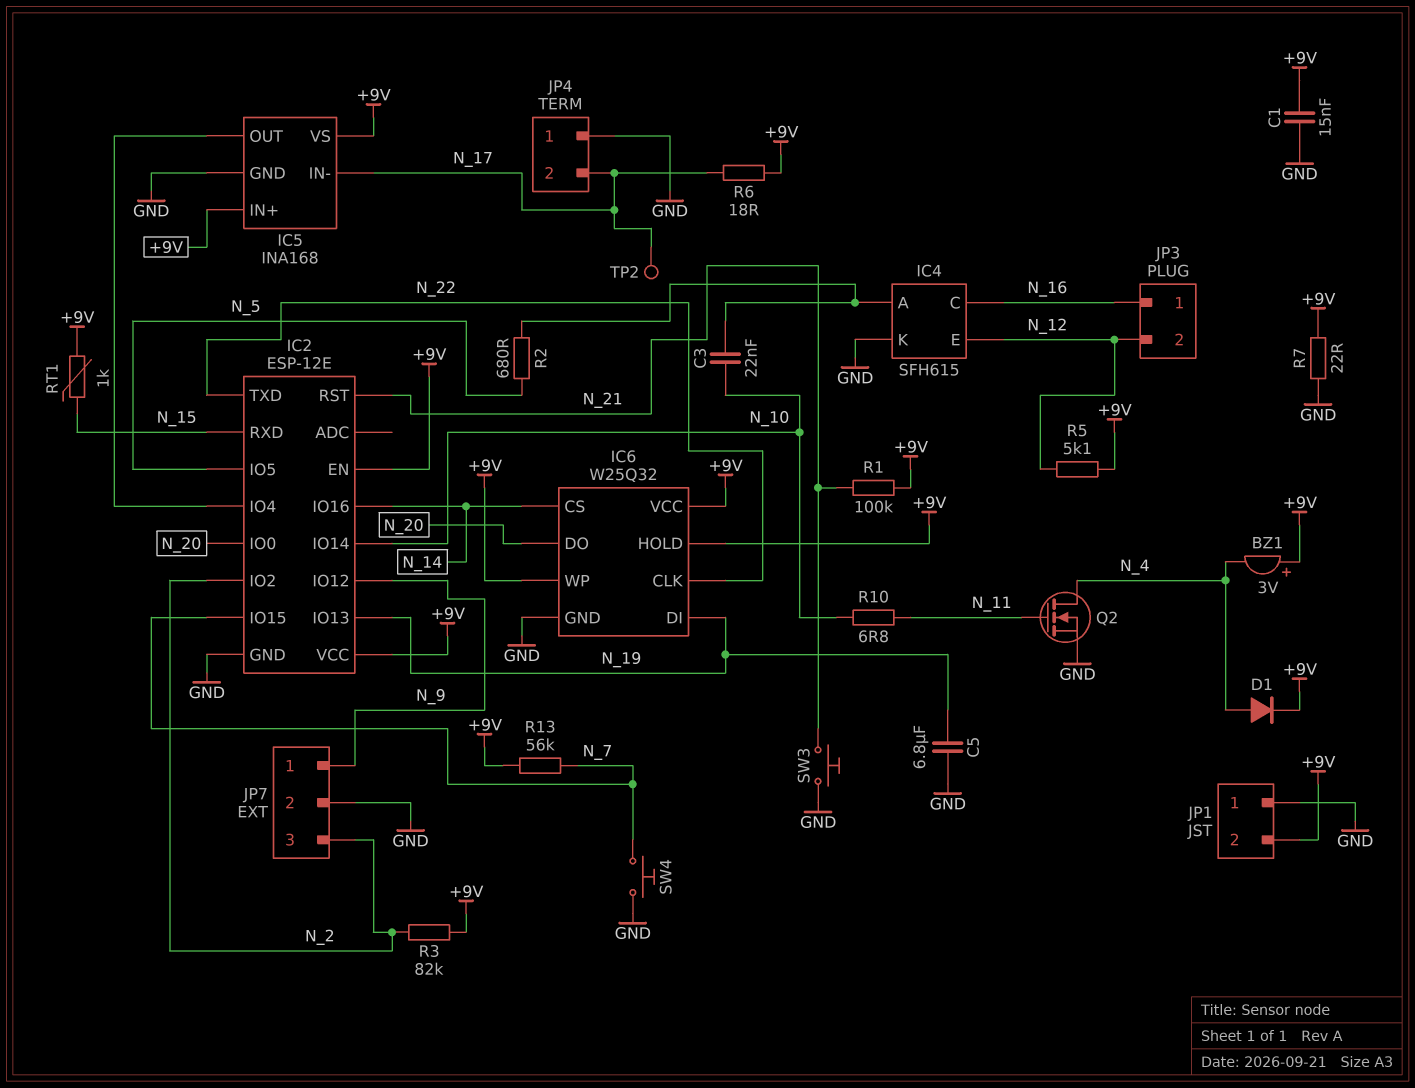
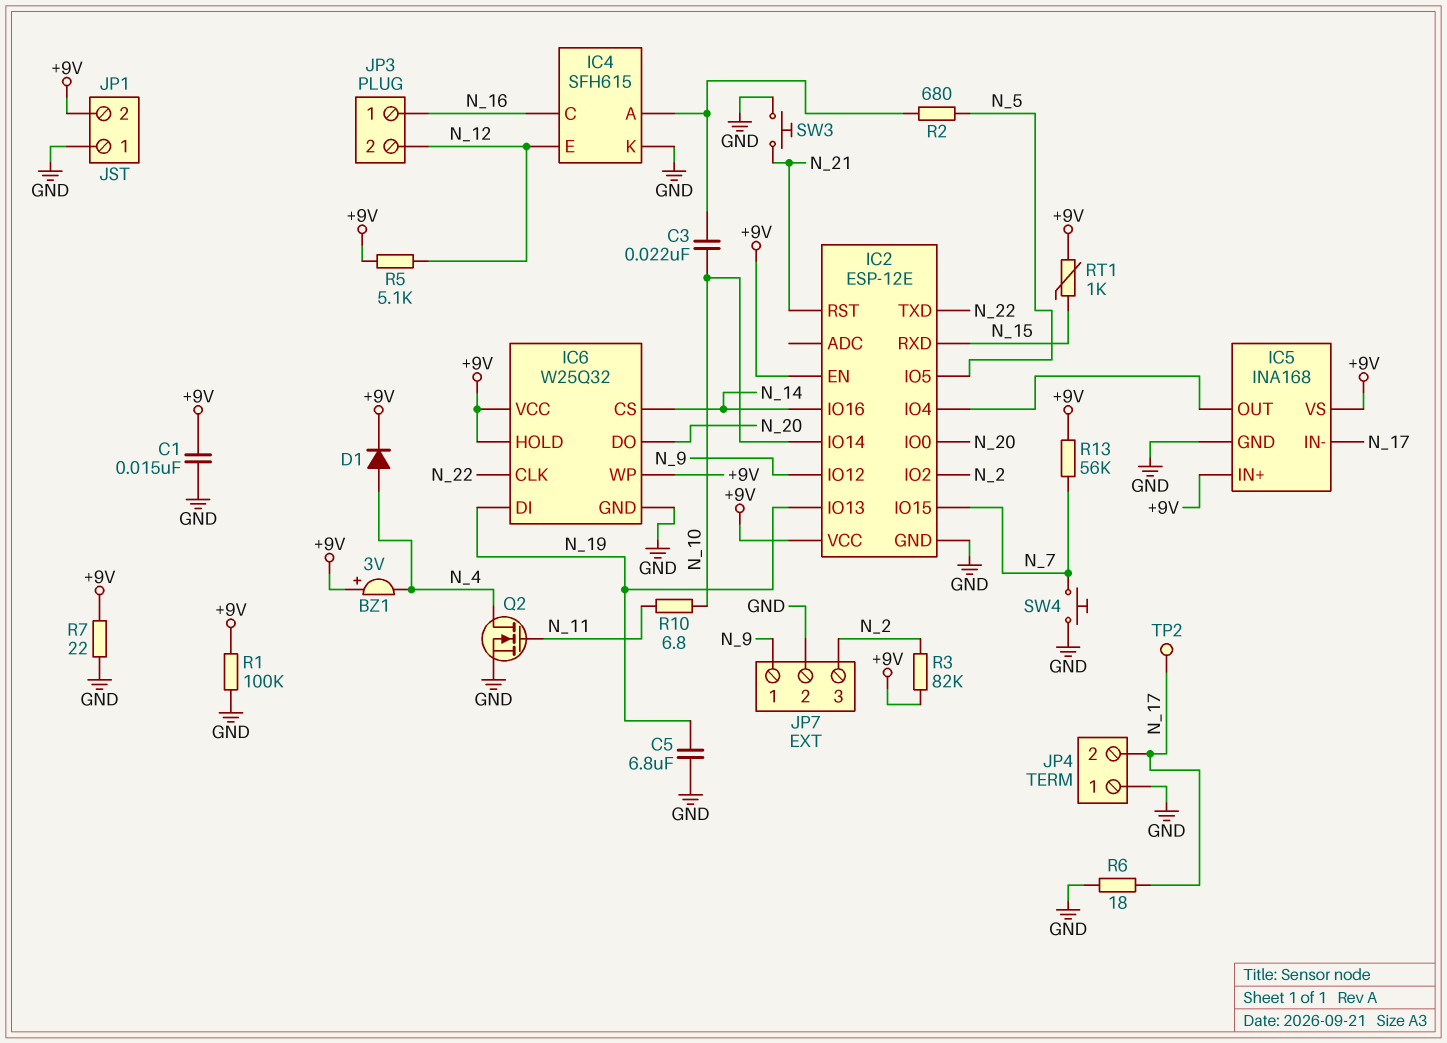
R1: 100k (+9V, N_21) -> 100k (+9V, GND)
R6: 18 (+9V, N_17) -> 18 (GND, N_17)

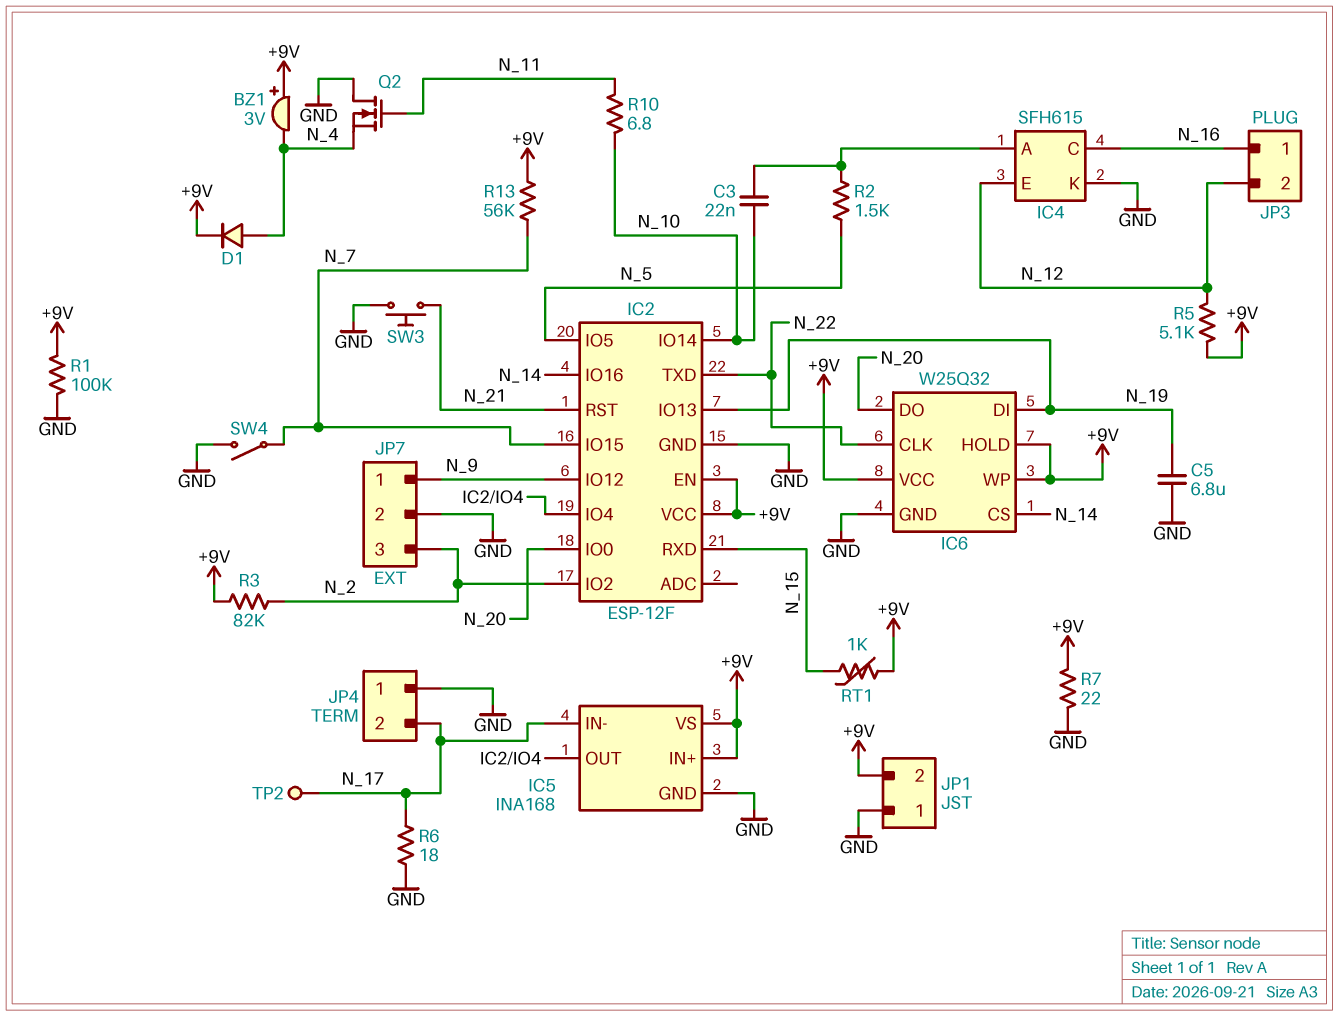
C1: 15nF (+9V, GND) -> none
IC2: ESP-12E -> ESP-12F
Q2: NMOS (G N_11, D N_4, S GND) -> NMOS (G N_11, D GND, S N_4)
R2: 680 (IC4/A, N_5) -> 1.5k (IC4/A, N_5)
SW4: button (GND, N_7) -> switch (GND, N_7)

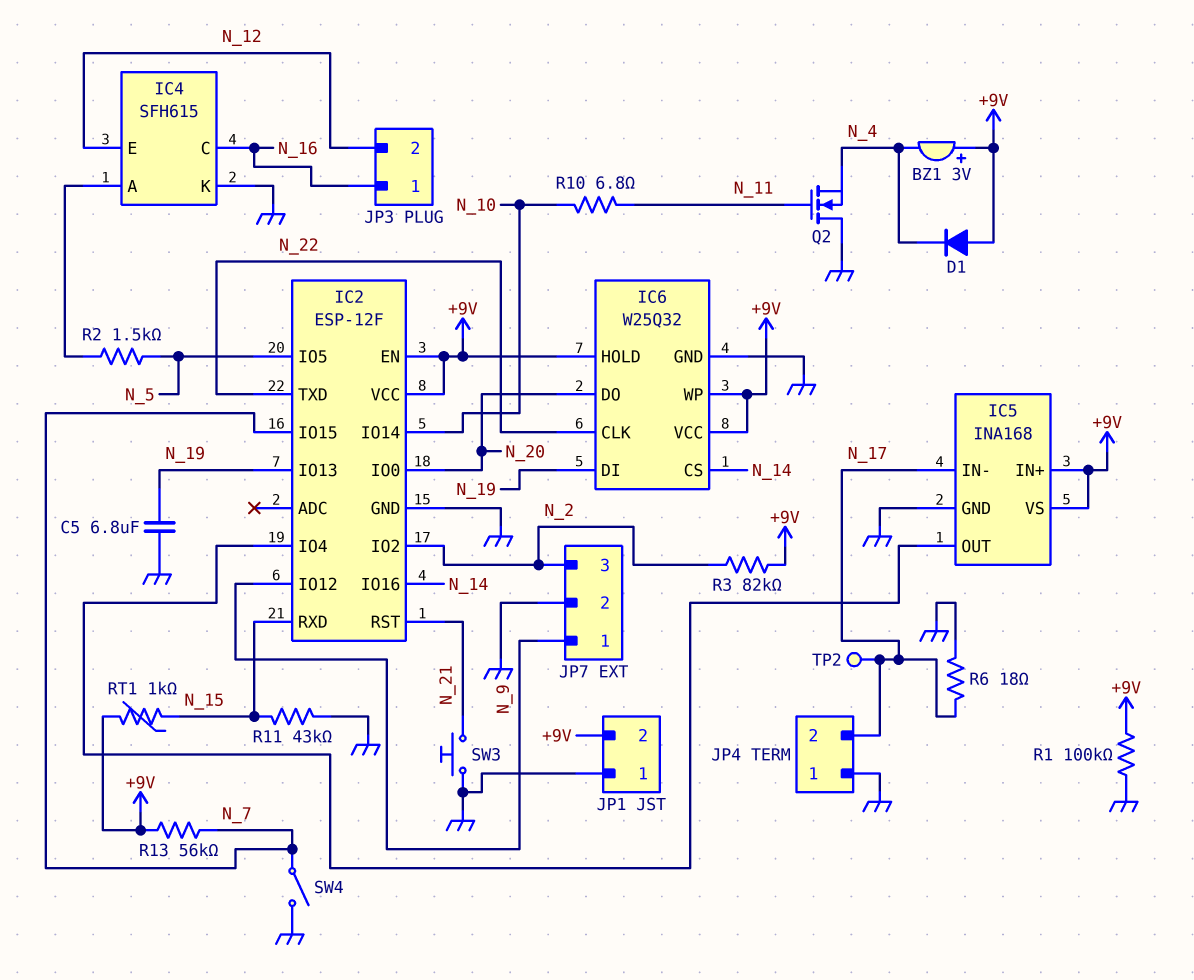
C3: 22nF (IC4/A, N_10) -> none
D1: diode (A N_4, K +9V) -> diode (A +9V, K N_4)
R5: 5.1k (+9V, N_12) -> none
R7: 22 (+9V, GND) -> none
R11: none -> 43k (GND, N_15)

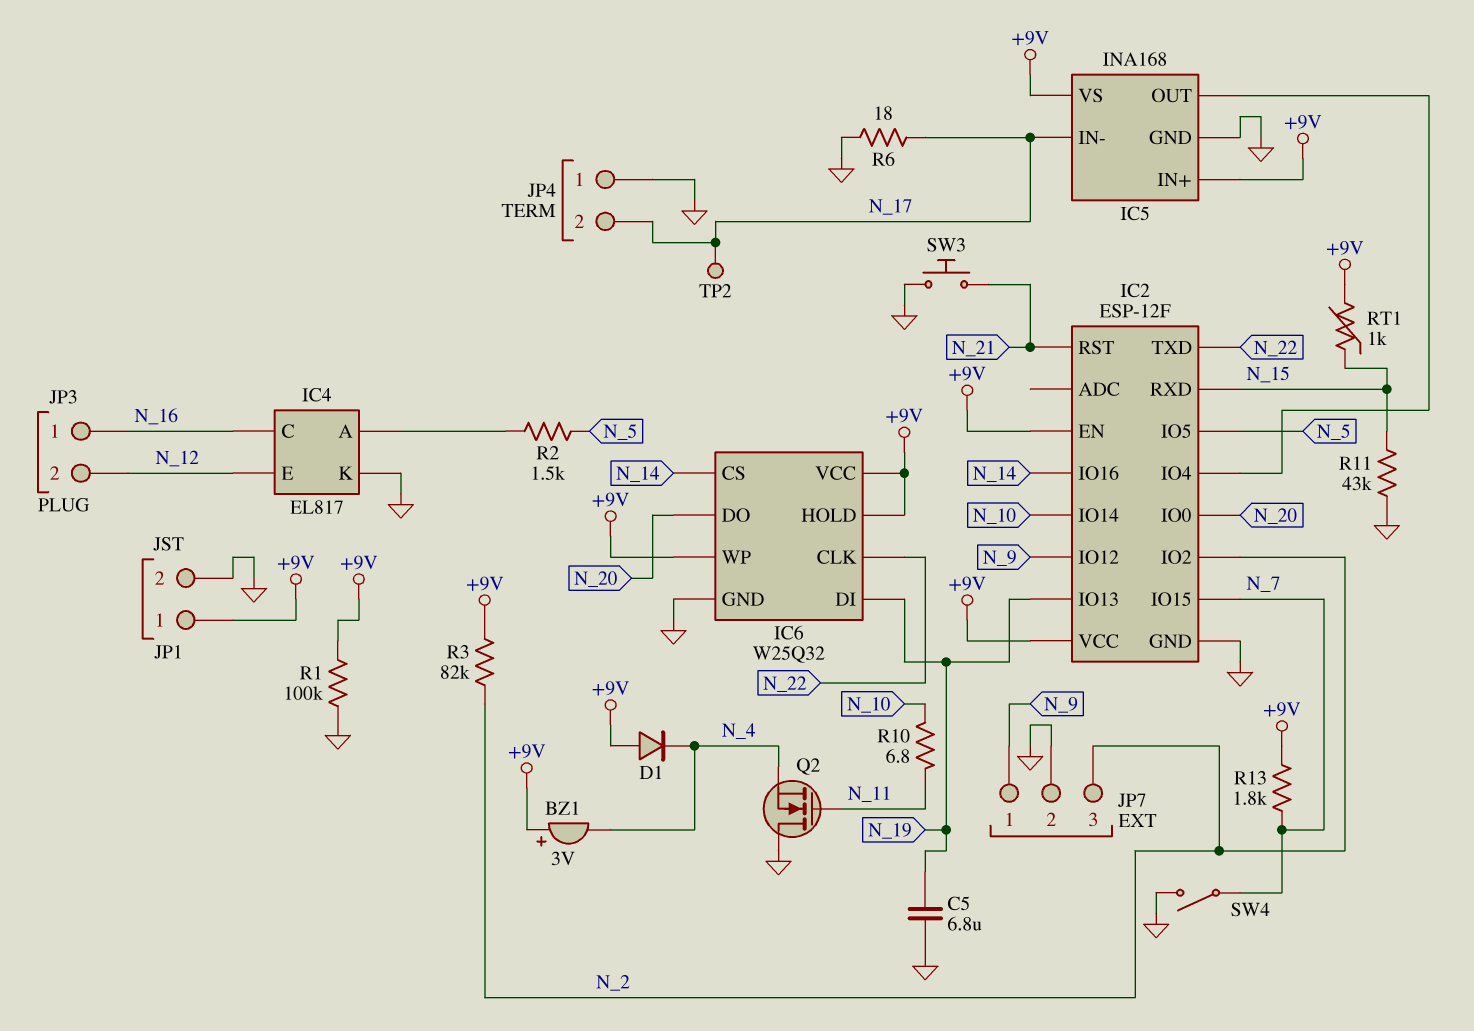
IC4: SFH615 -> EL817
JP1 pin 1: GND -> +9V
JP1 pin 2: +9V -> GND
R13: 56k (+9V, N_7) -> 1.8k (+9V, N_7)

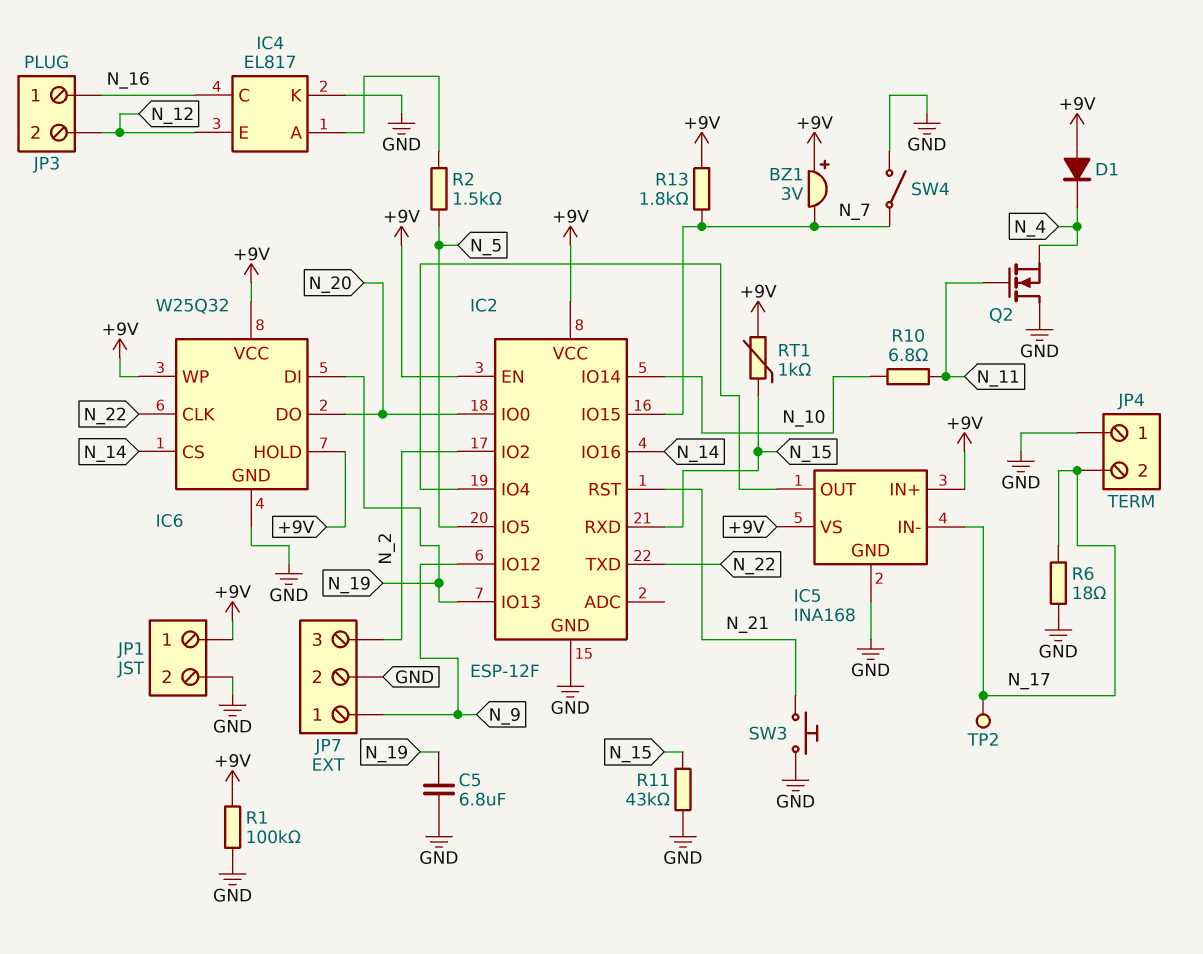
BZ1: buzzer 3V (plus +9V, minus N_4) -> buzzer 3V (plus +9V, minus N_7)
R3: 82k (+9V, N_2) -> none

